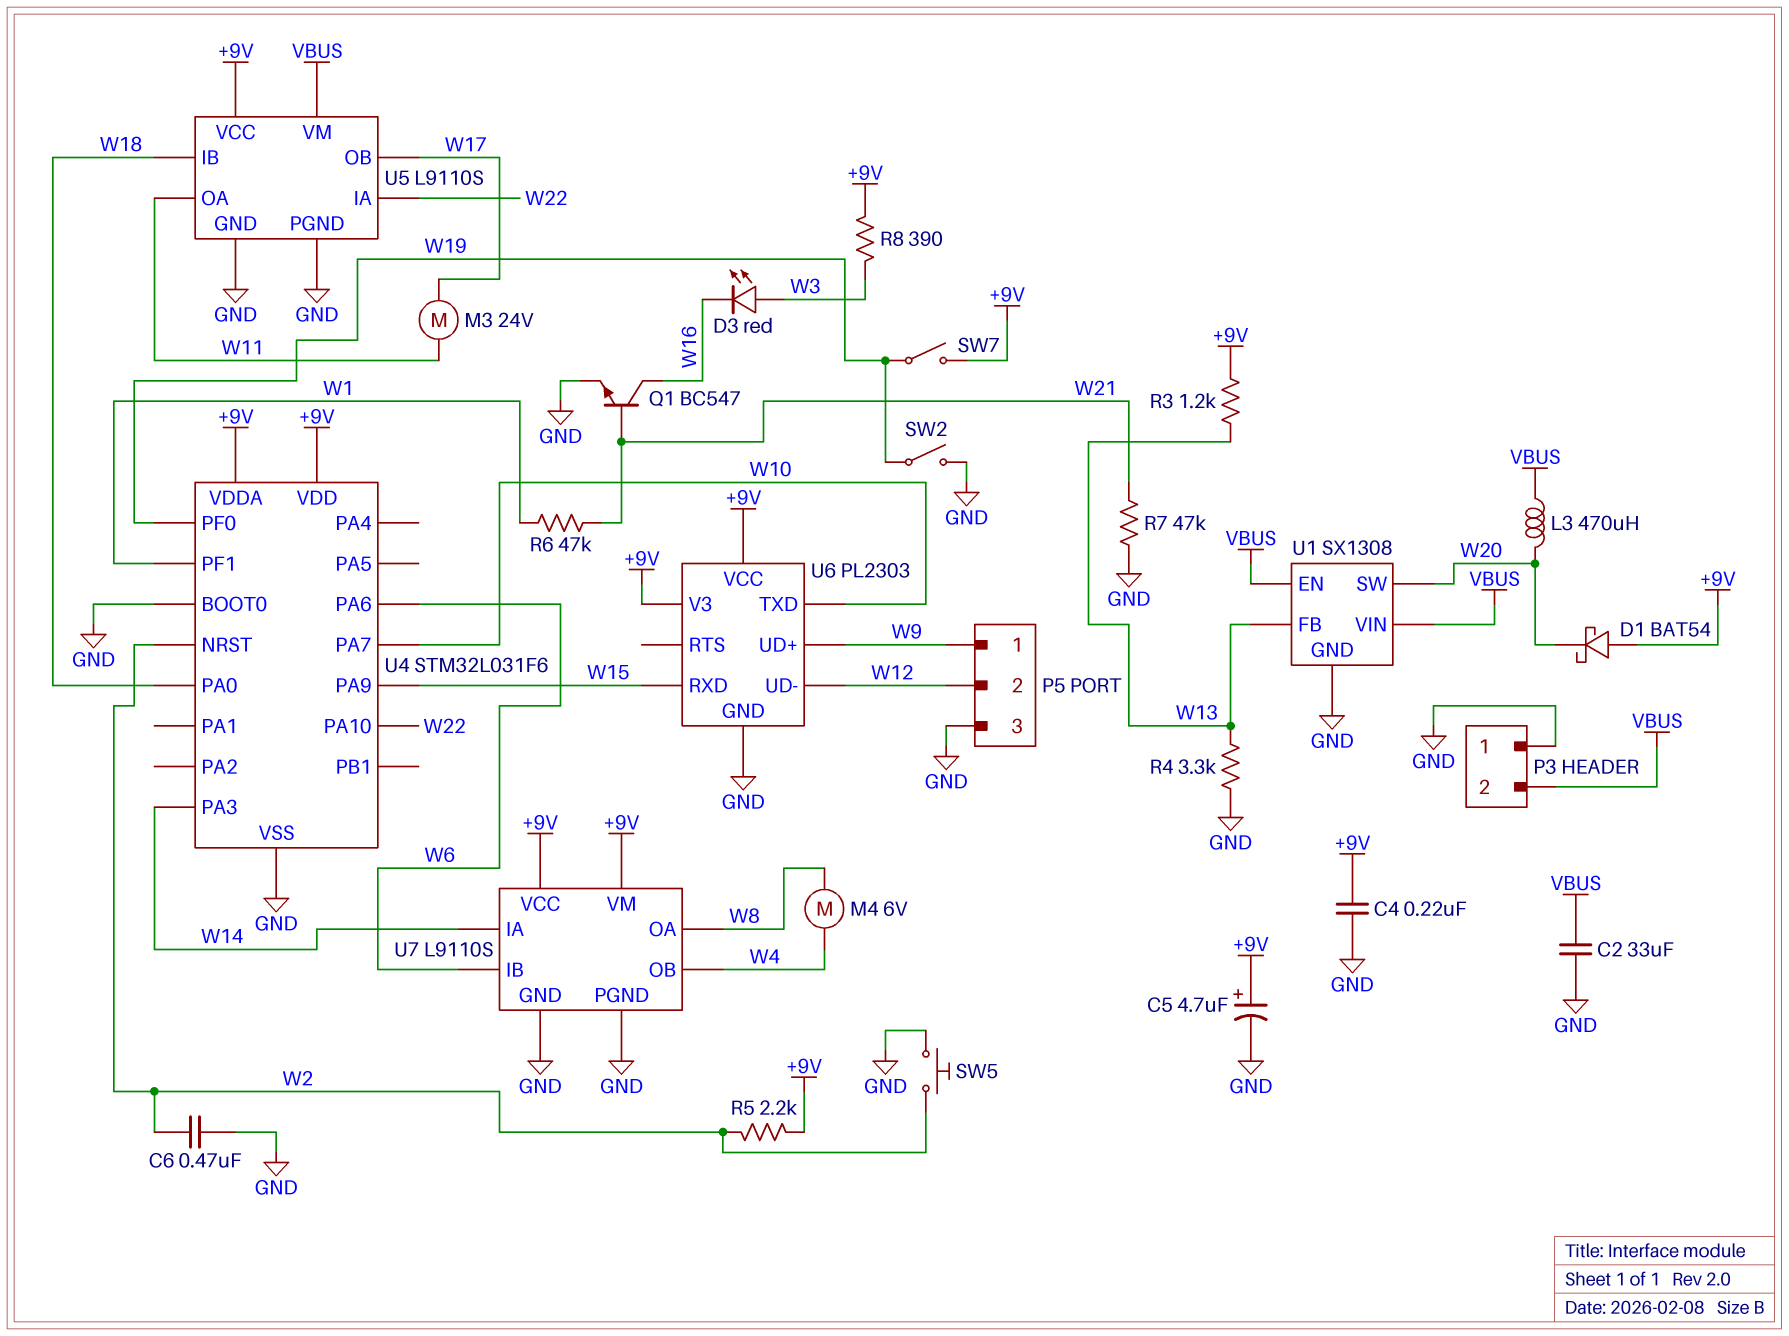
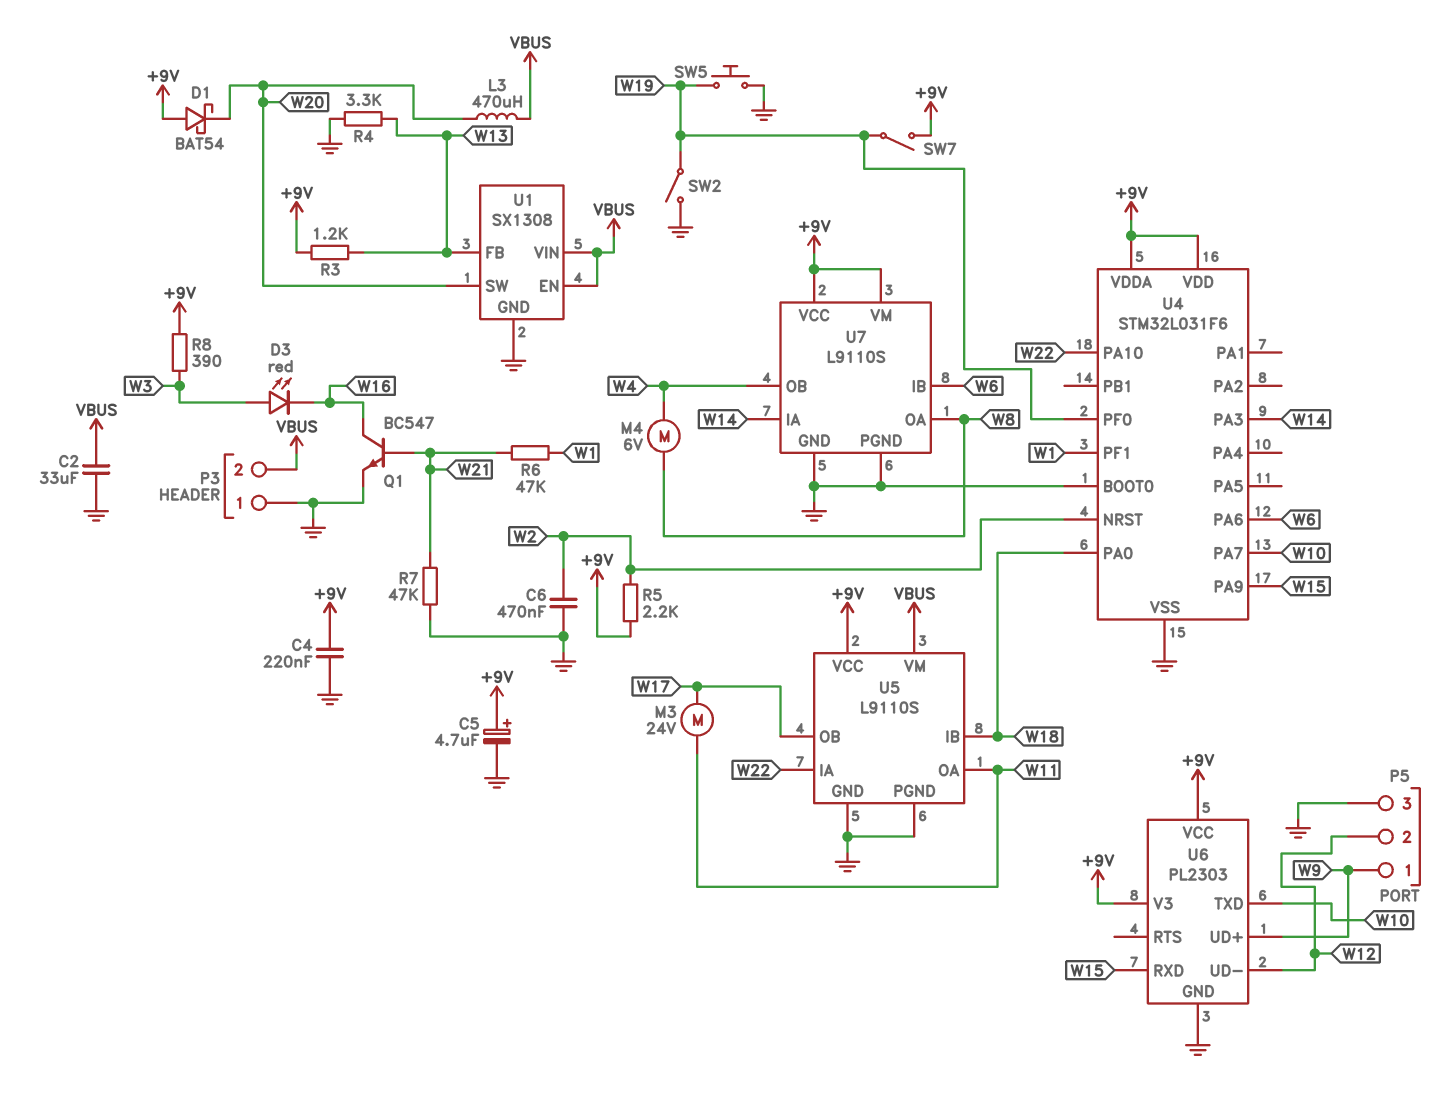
SW5: button (GND, W2) -> button (GND, W19)

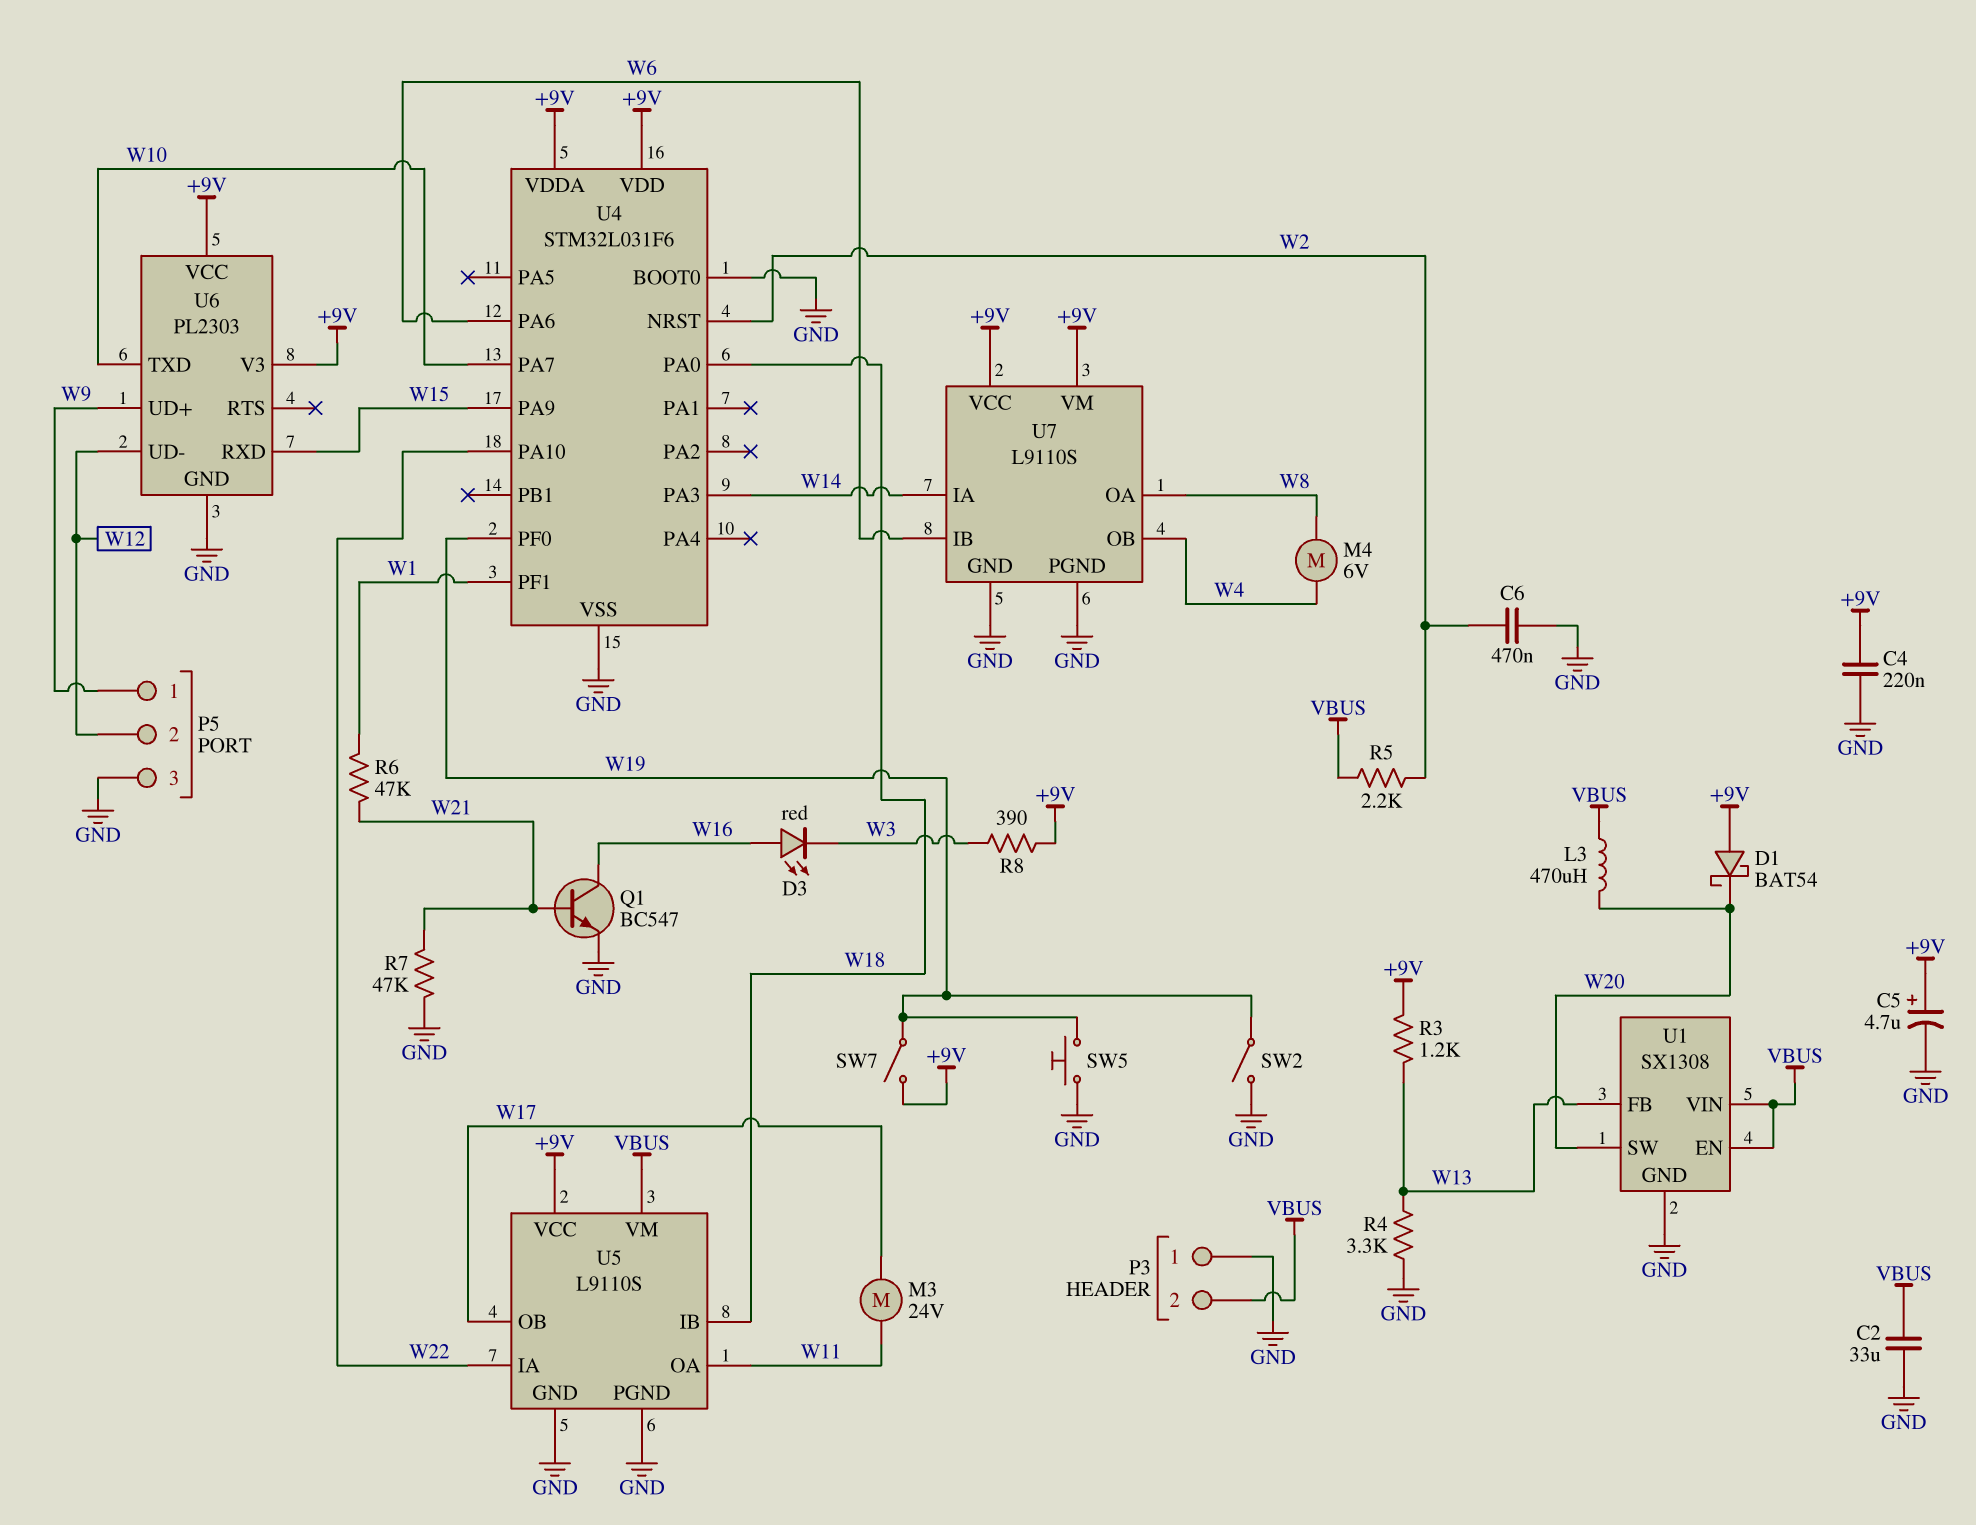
D3: LED red (A W3, K W16) -> LED red (A W16, K W3)
R5: 2.2k (+9V, W2) -> 2.2k (VBUS, W2)

